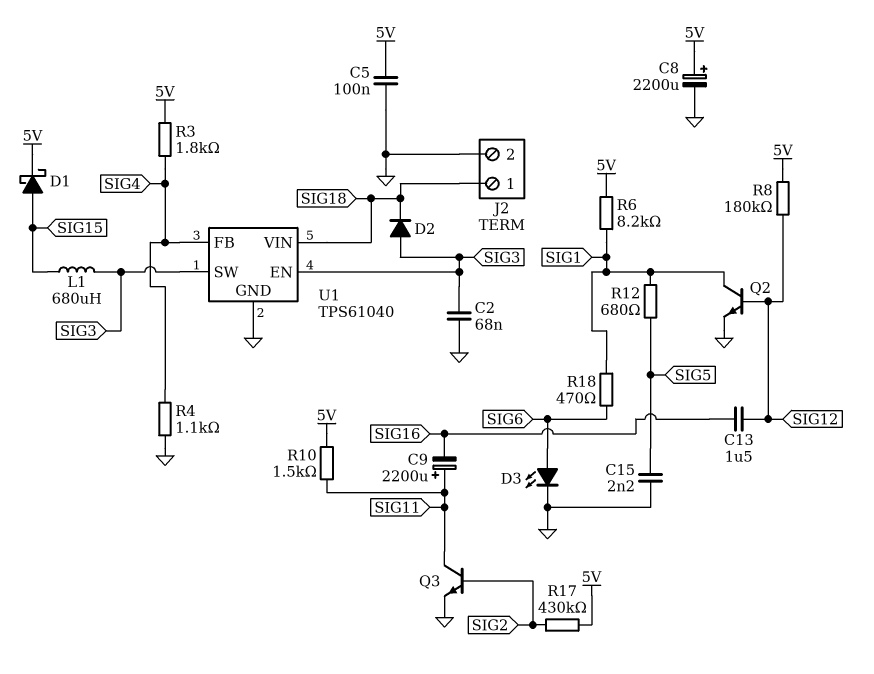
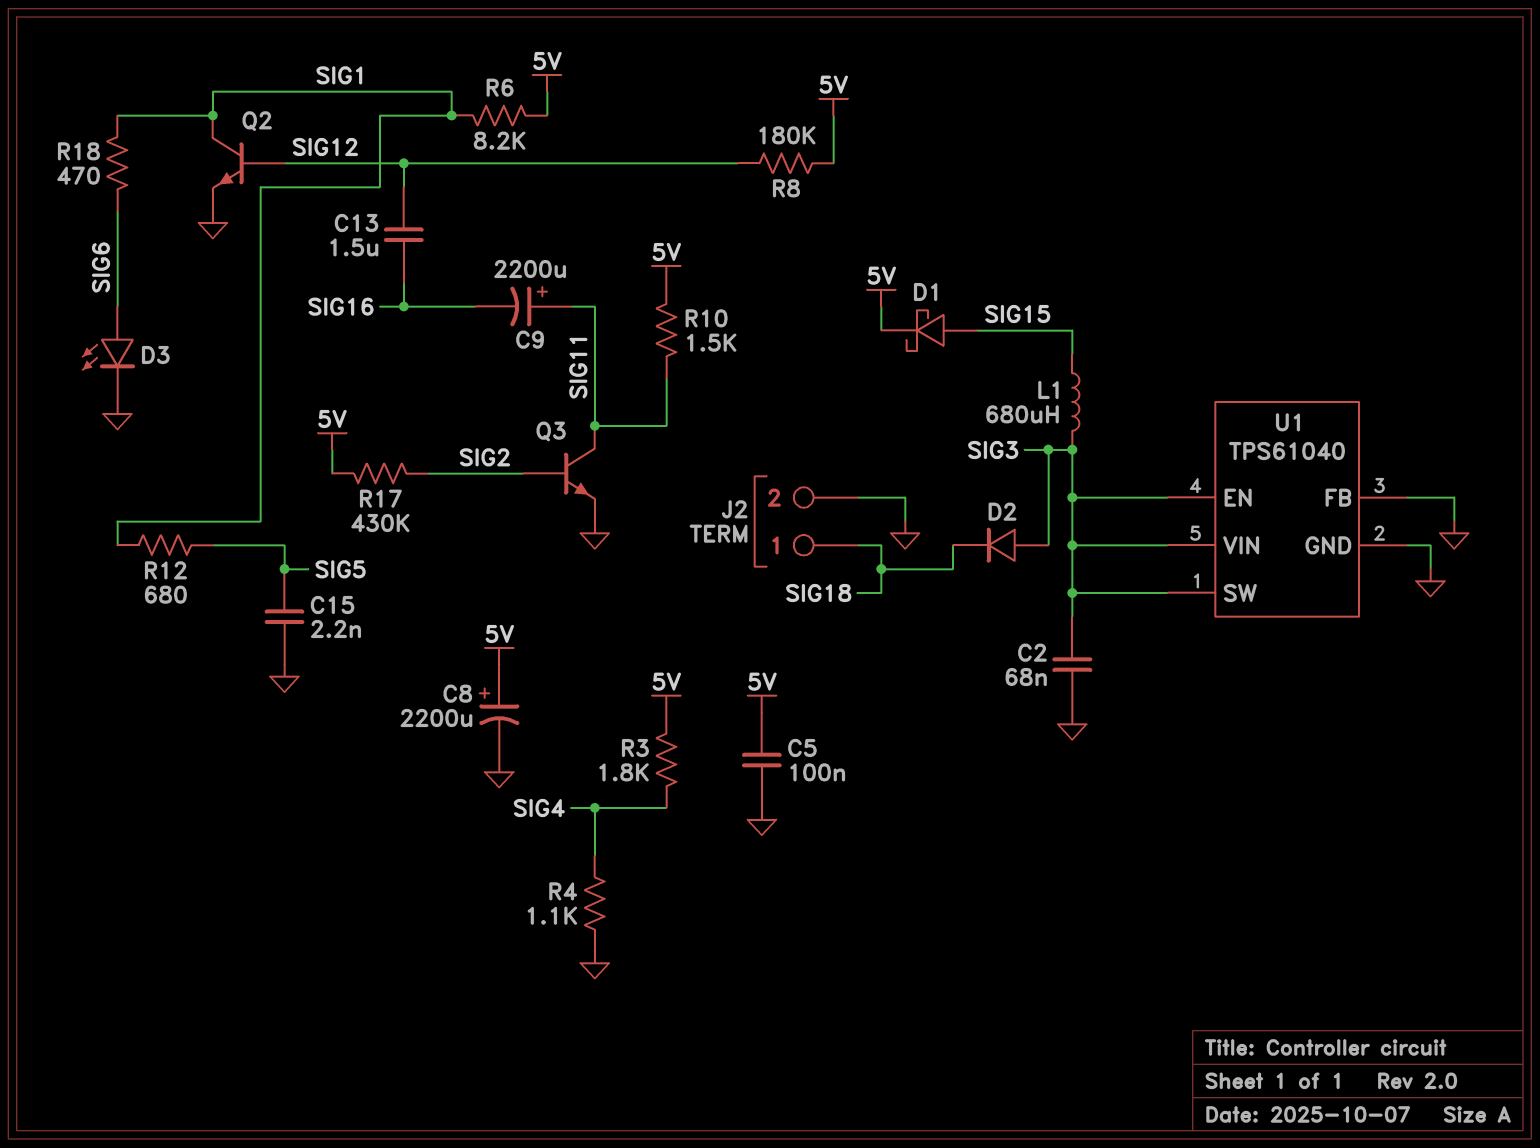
U1 pin FB: SIG4 -> GND
U1 pin VIN: SIG18 -> SIG3

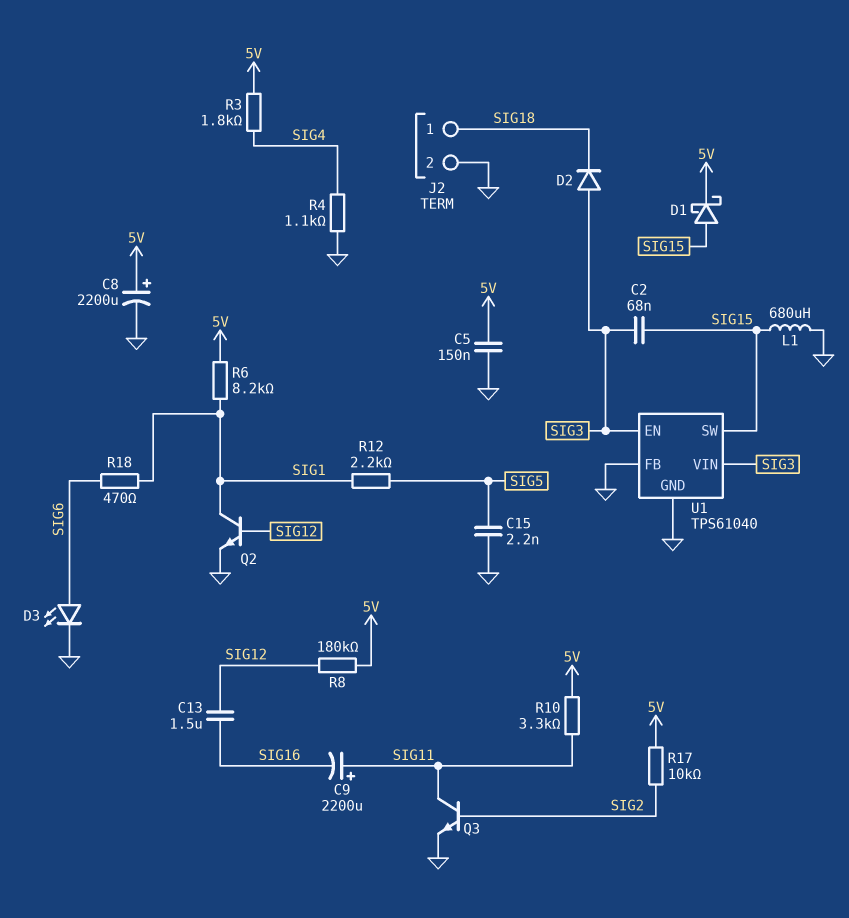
C2: 68nF (GND, SIG3) -> 68nF (SIG3, SIG15)
C5: 100nF (5V, GND) -> 150nF (5V, GND)
L1: 680uH (SIG3, SIG15) -> 680uH (GND, SIG15)
R10: 1.5k (5V, SIG11) -> 3.3k (5V, SIG11)
R12: 680 (SIG1, SIG5) -> 2.2k (SIG1, SIG5)
R17: 430k (5V, SIG2) -> 10k (5V, SIG2)
U1 pin SW: SIG3 -> SIG15

